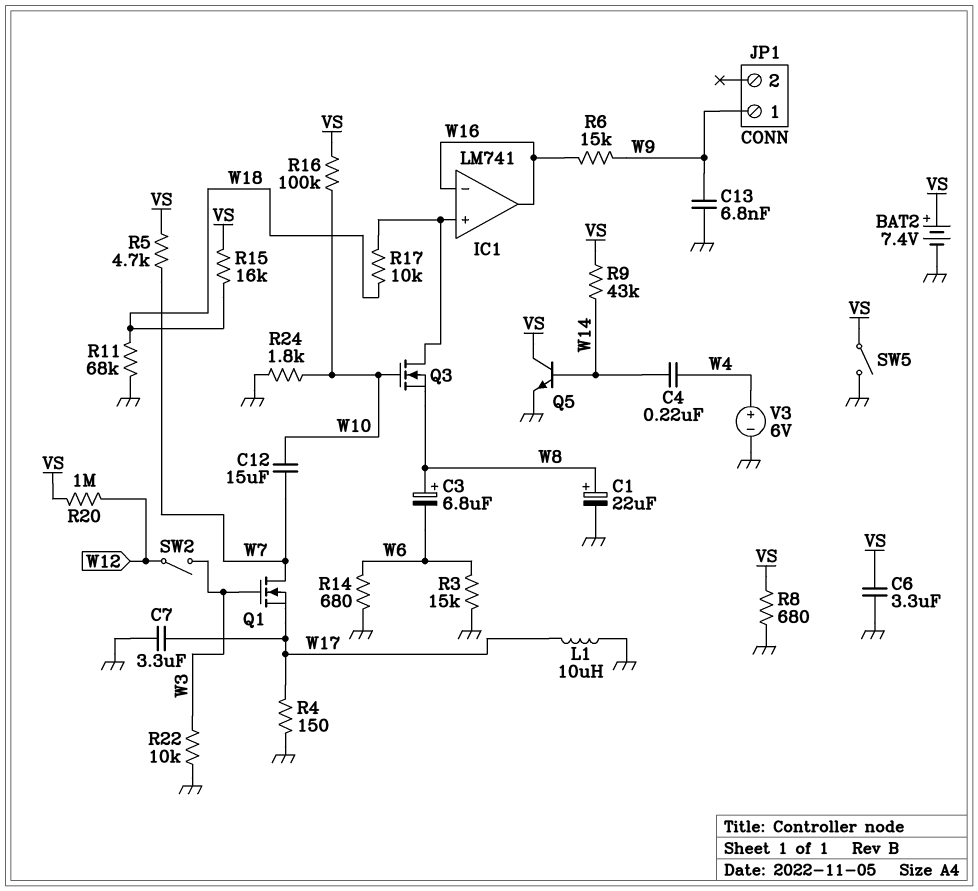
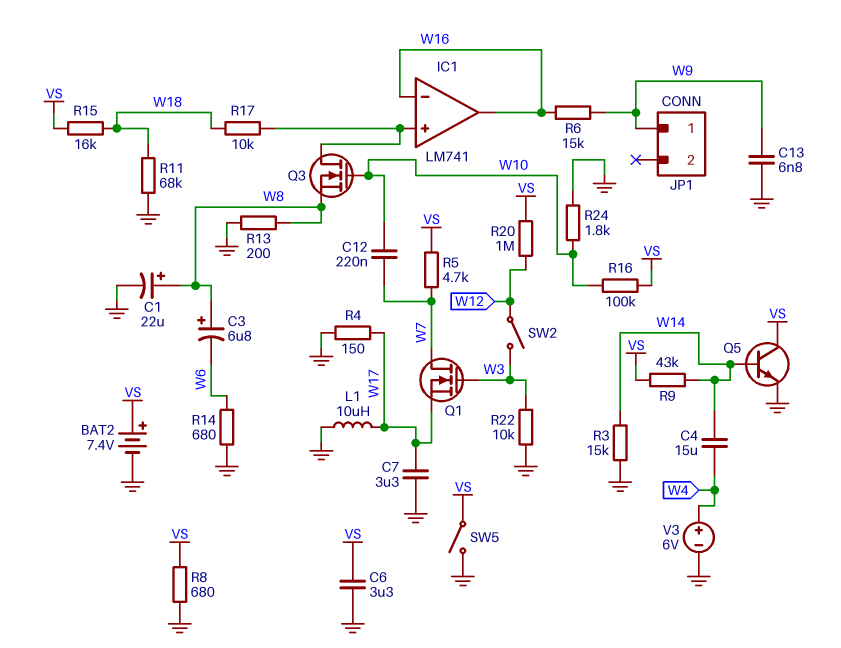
C4: 220nF (W4, W14) -> 15uF (W4, W14)
C12: 15uF (W7, W10) -> 220nF (W7, W10)
R3: 15k (GND, W6) -> 15k (GND, W14)
R13: none -> 200 (GND, W8)

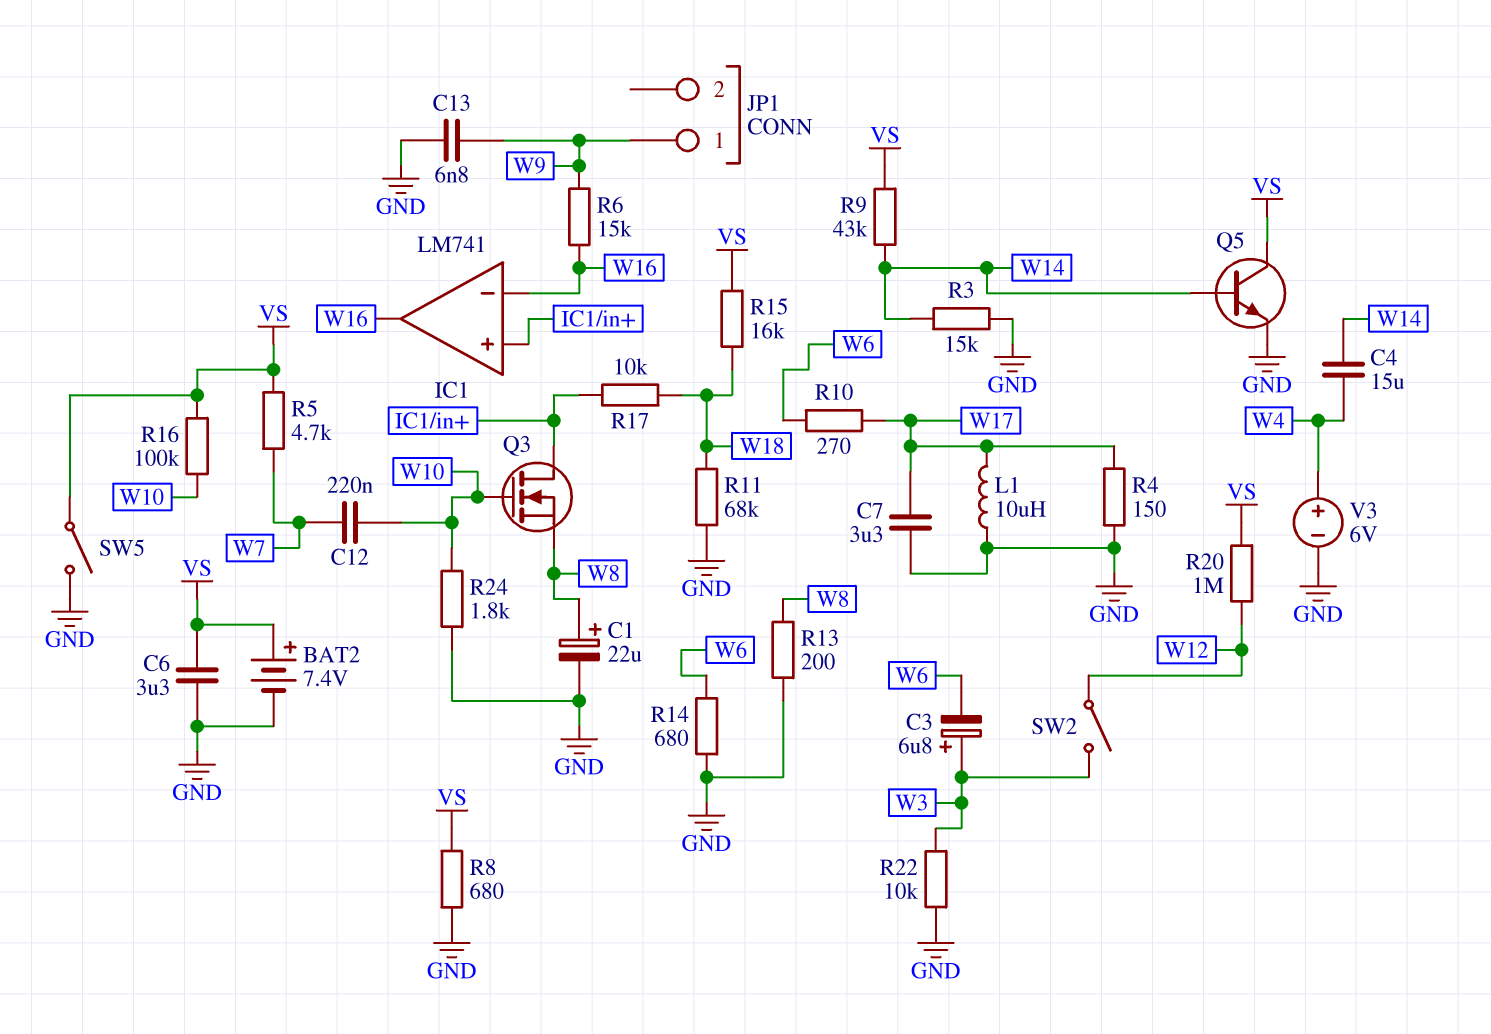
C3: 6.8uF (plus W8, minus W6) -> 6.8uF (plus W3, minus W6)
Q1: NMOS (G W3, D W7, S W17) -> none
R10: none -> 270 (W6, W17)

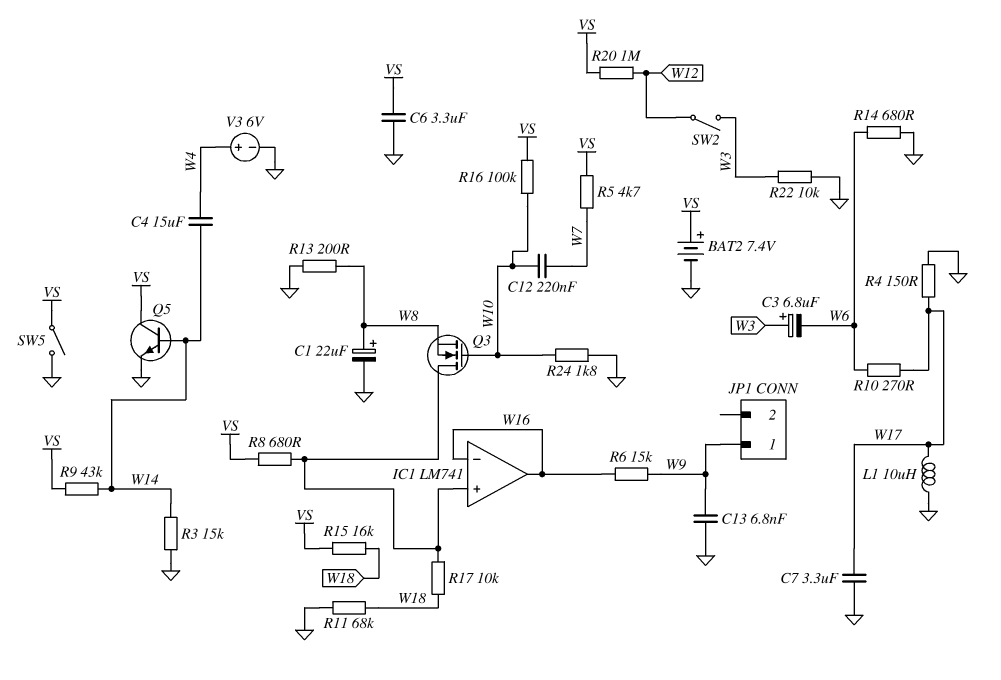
R8: 680 (GND, VS) -> 680 (IC1/in+, VS)

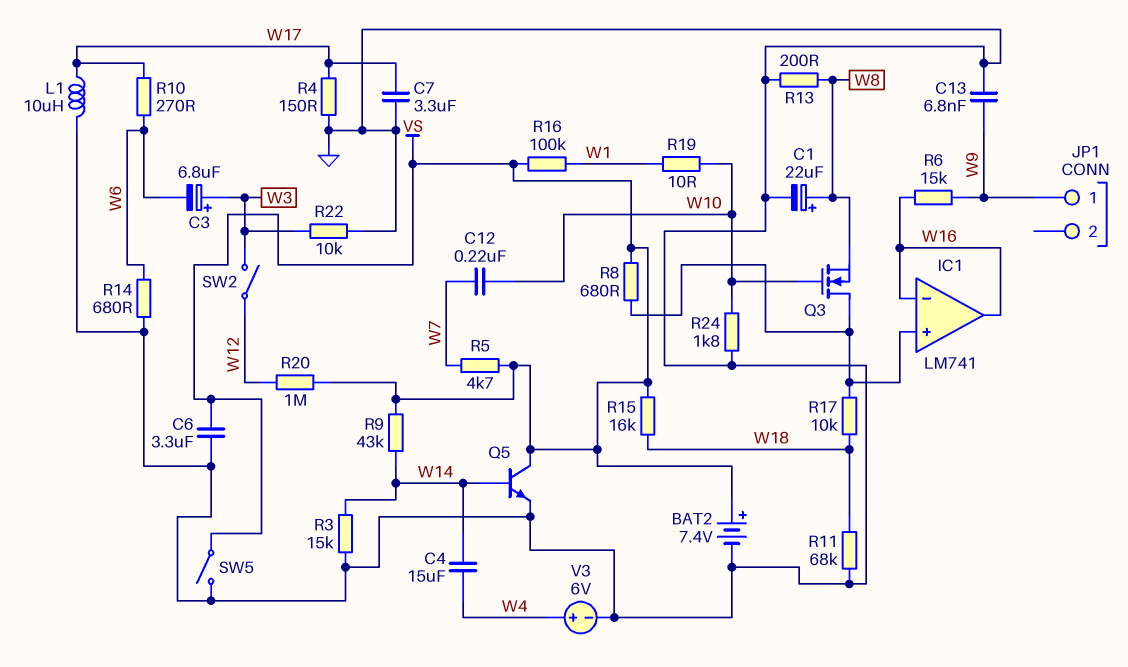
R16: 100k (VS, W10) -> 100k (VS, W1)
R19: none -> 10 (W1, W10)

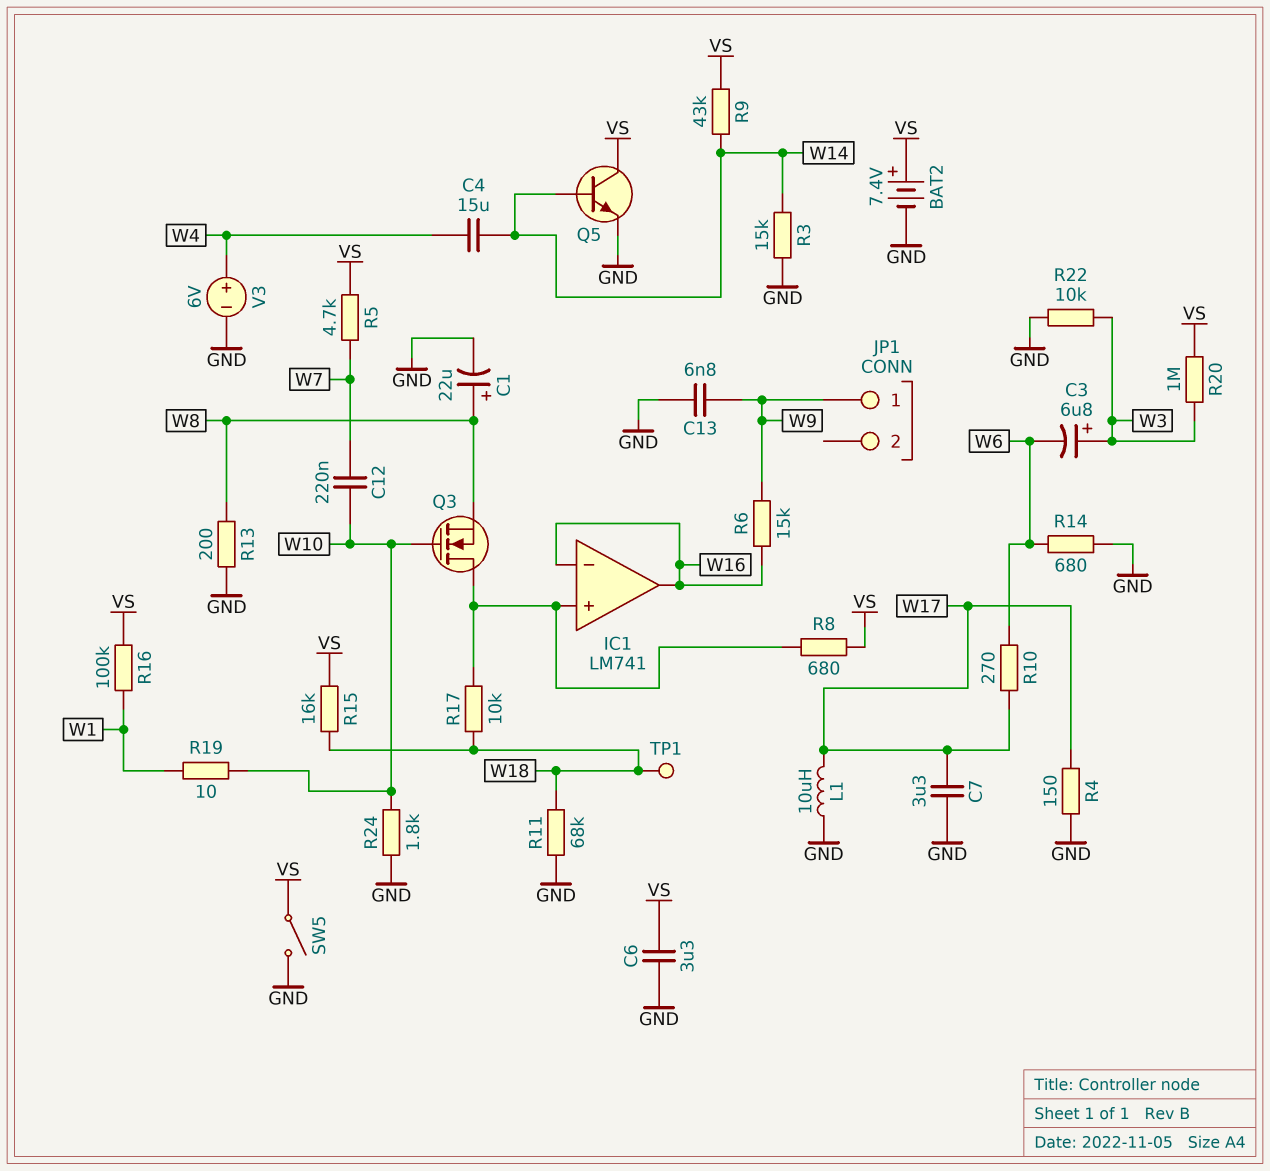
R20: 1M (VS, W12) -> 1M (VS, W3)
SW2: switch (W3, W12) -> none
TP1: none -> test point (W18)

